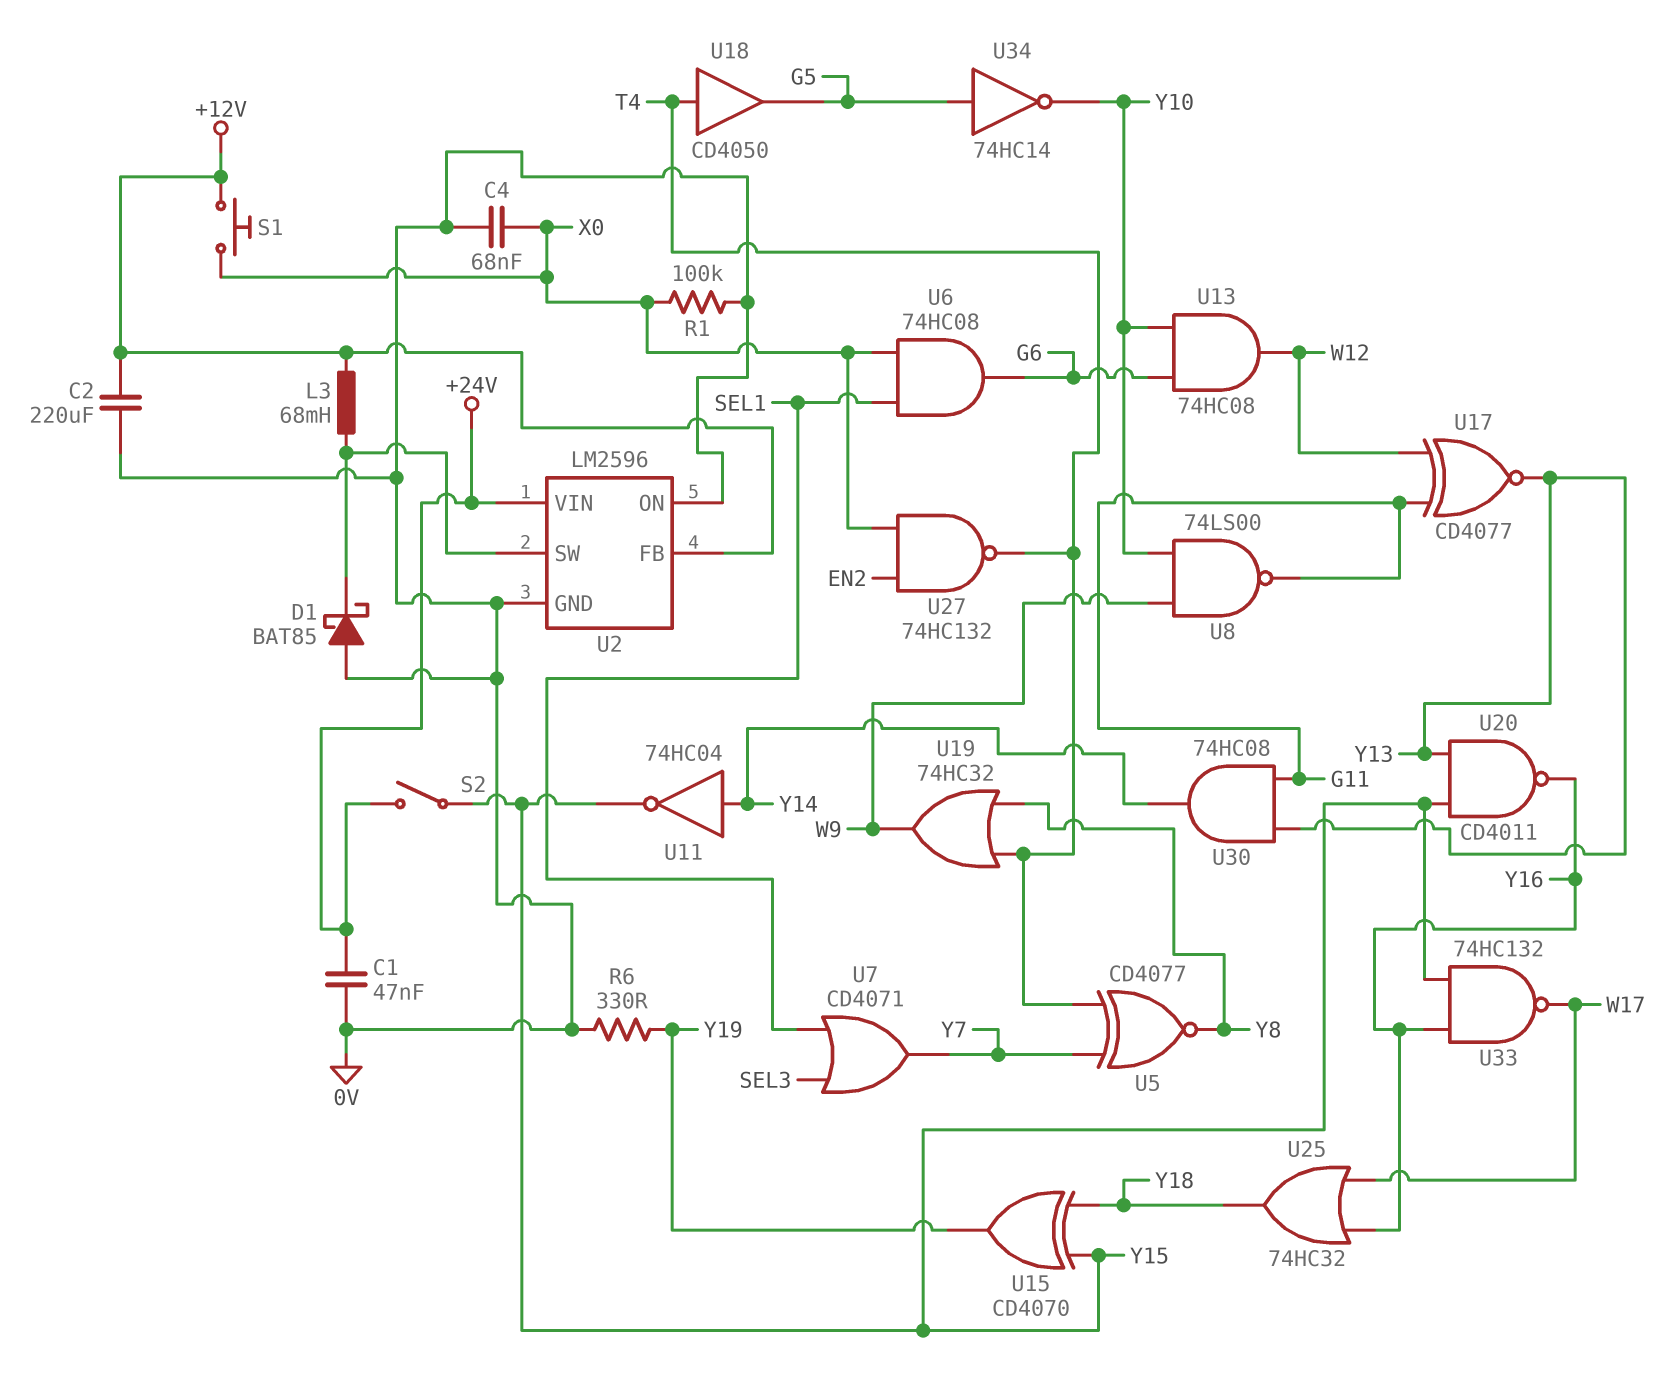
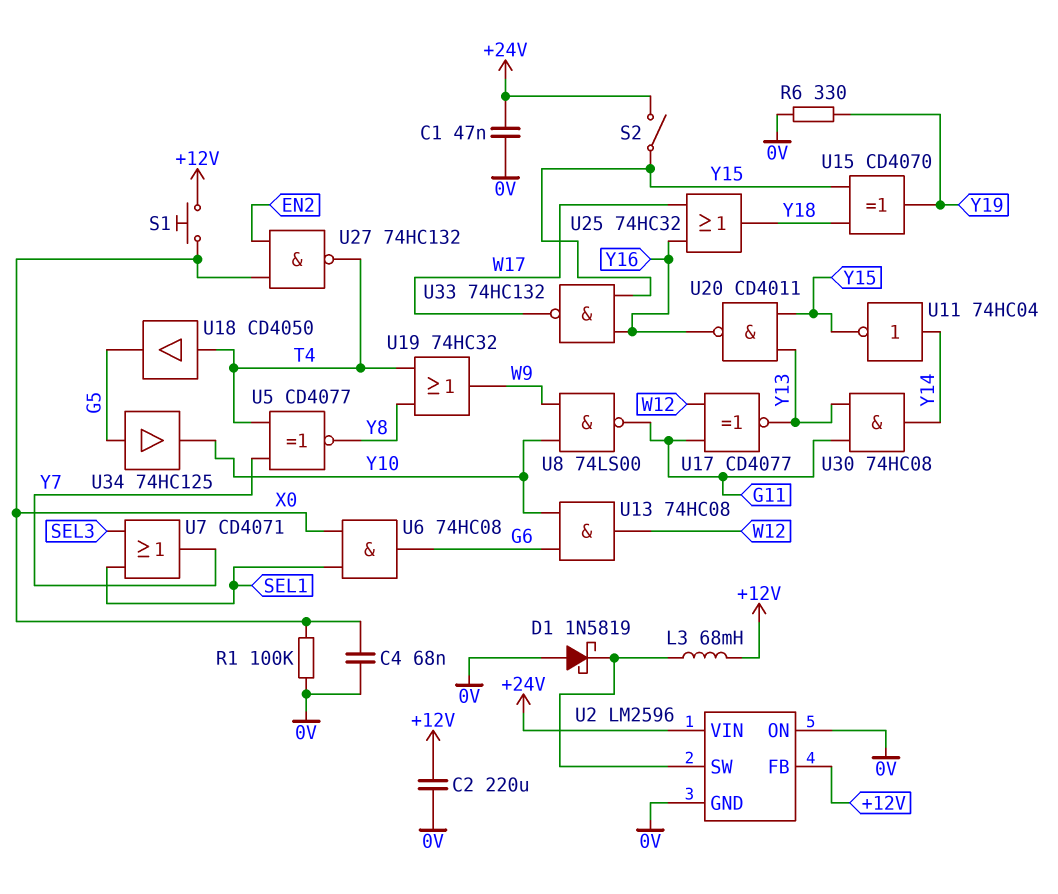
D1: schottky BAT85 (A 0V, K U2/SW) -> schottky 1N5819 (A 0V, K U2/SW)
U34: NOT 74HC14 (in G5, out Y10) -> buffer 74HC125 (in G5, out Y10)

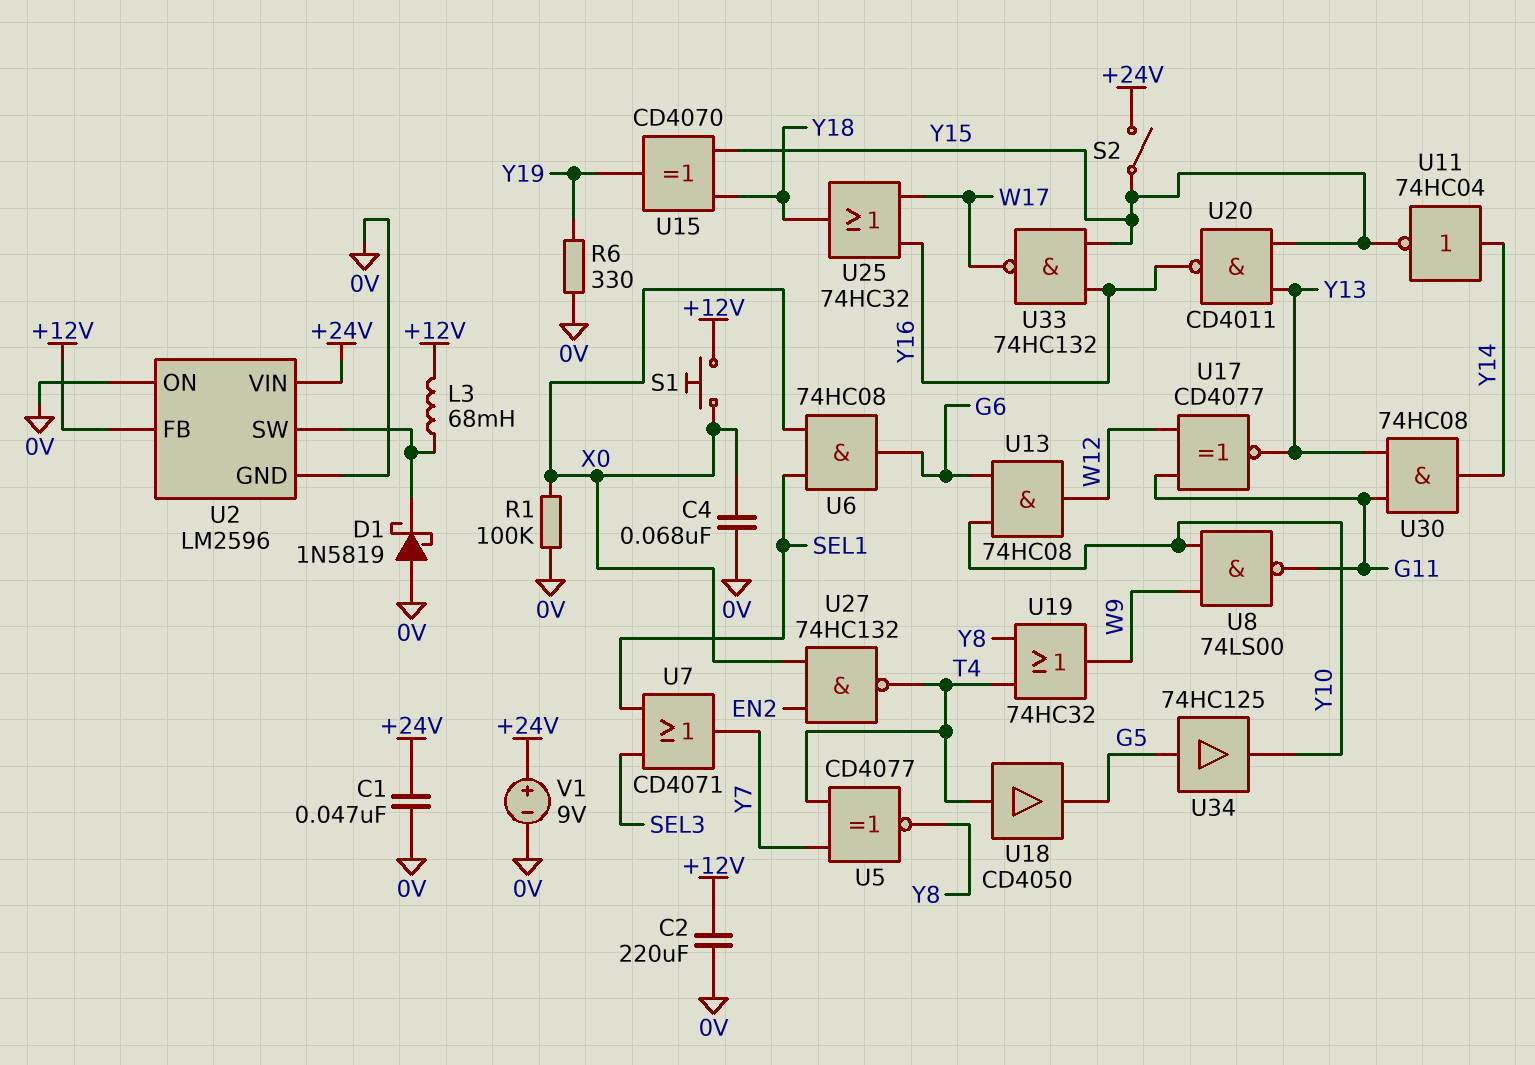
V1: none -> 9V (plus +24V, minus 0V)

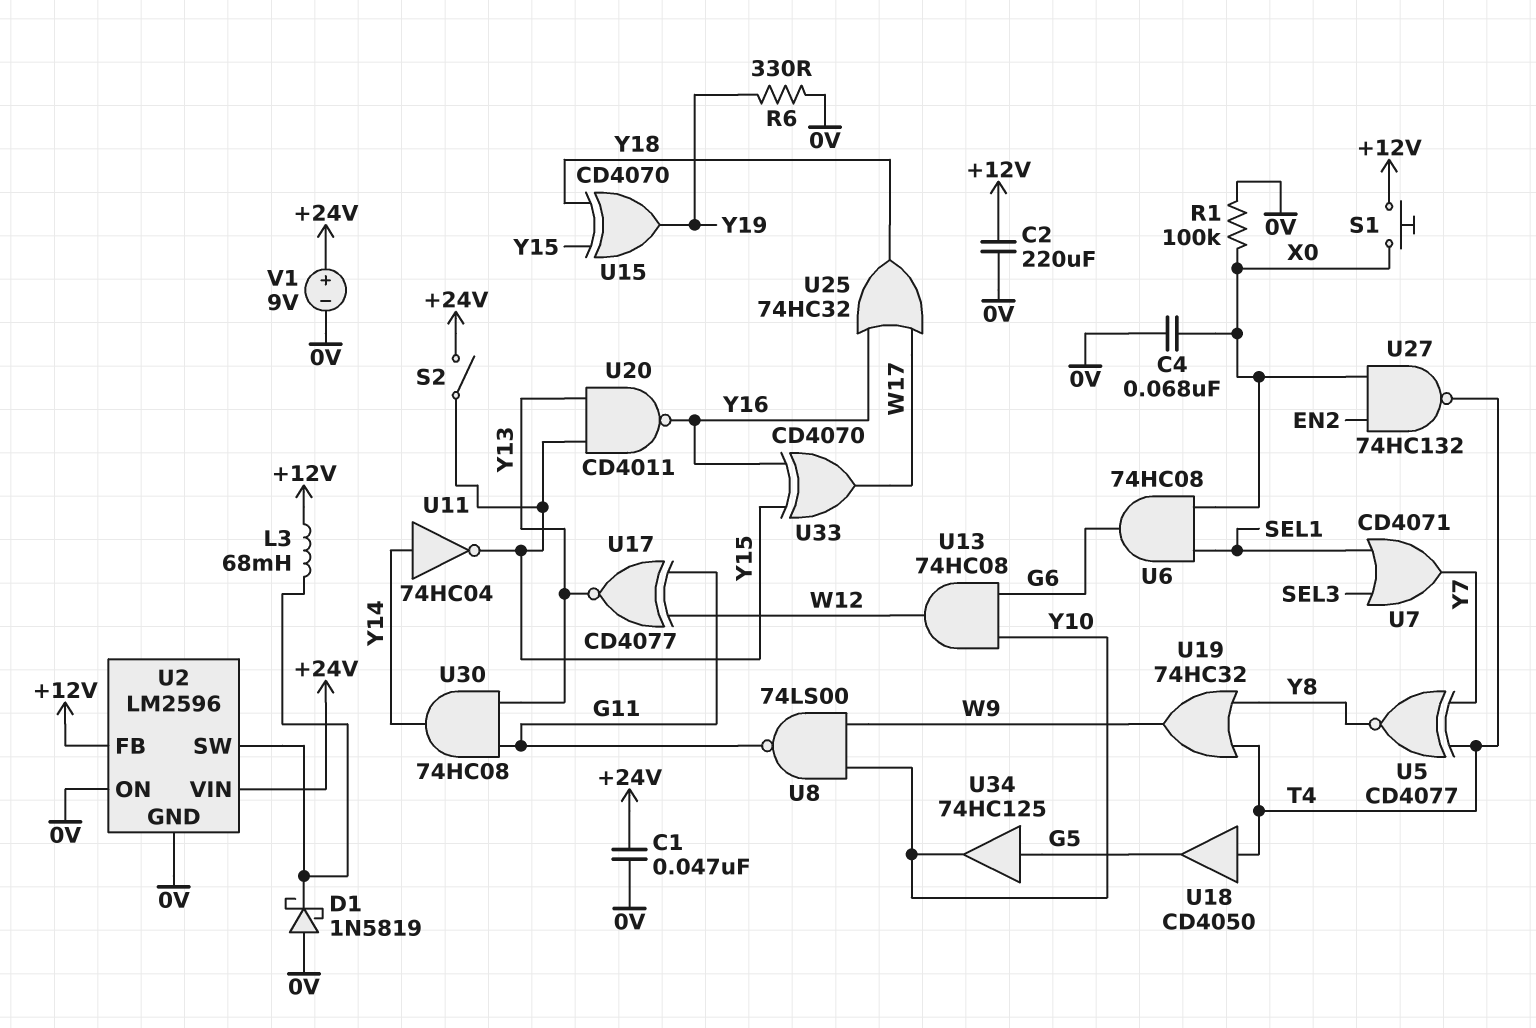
U33: NAND 74HC132 (in Y15, in Y16, out W17) -> XOR CD4070 (in Y15, in Y16, out W17)

